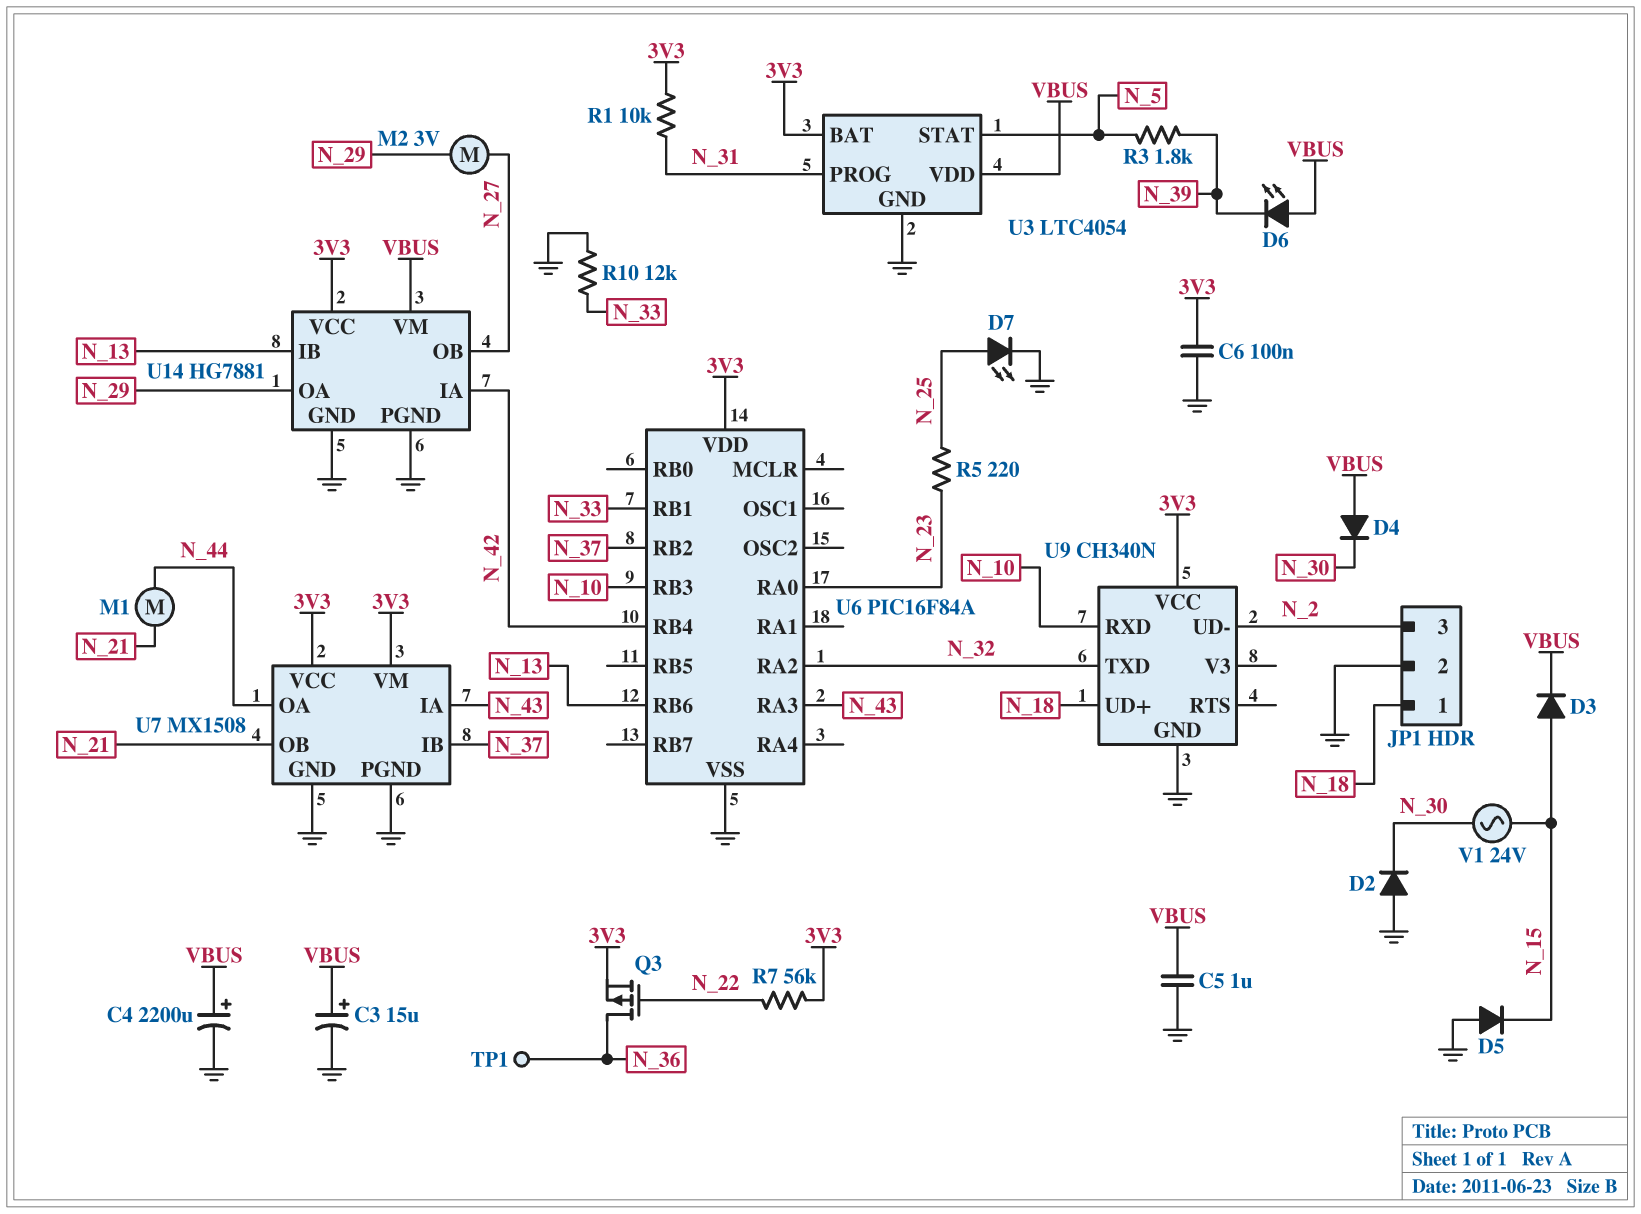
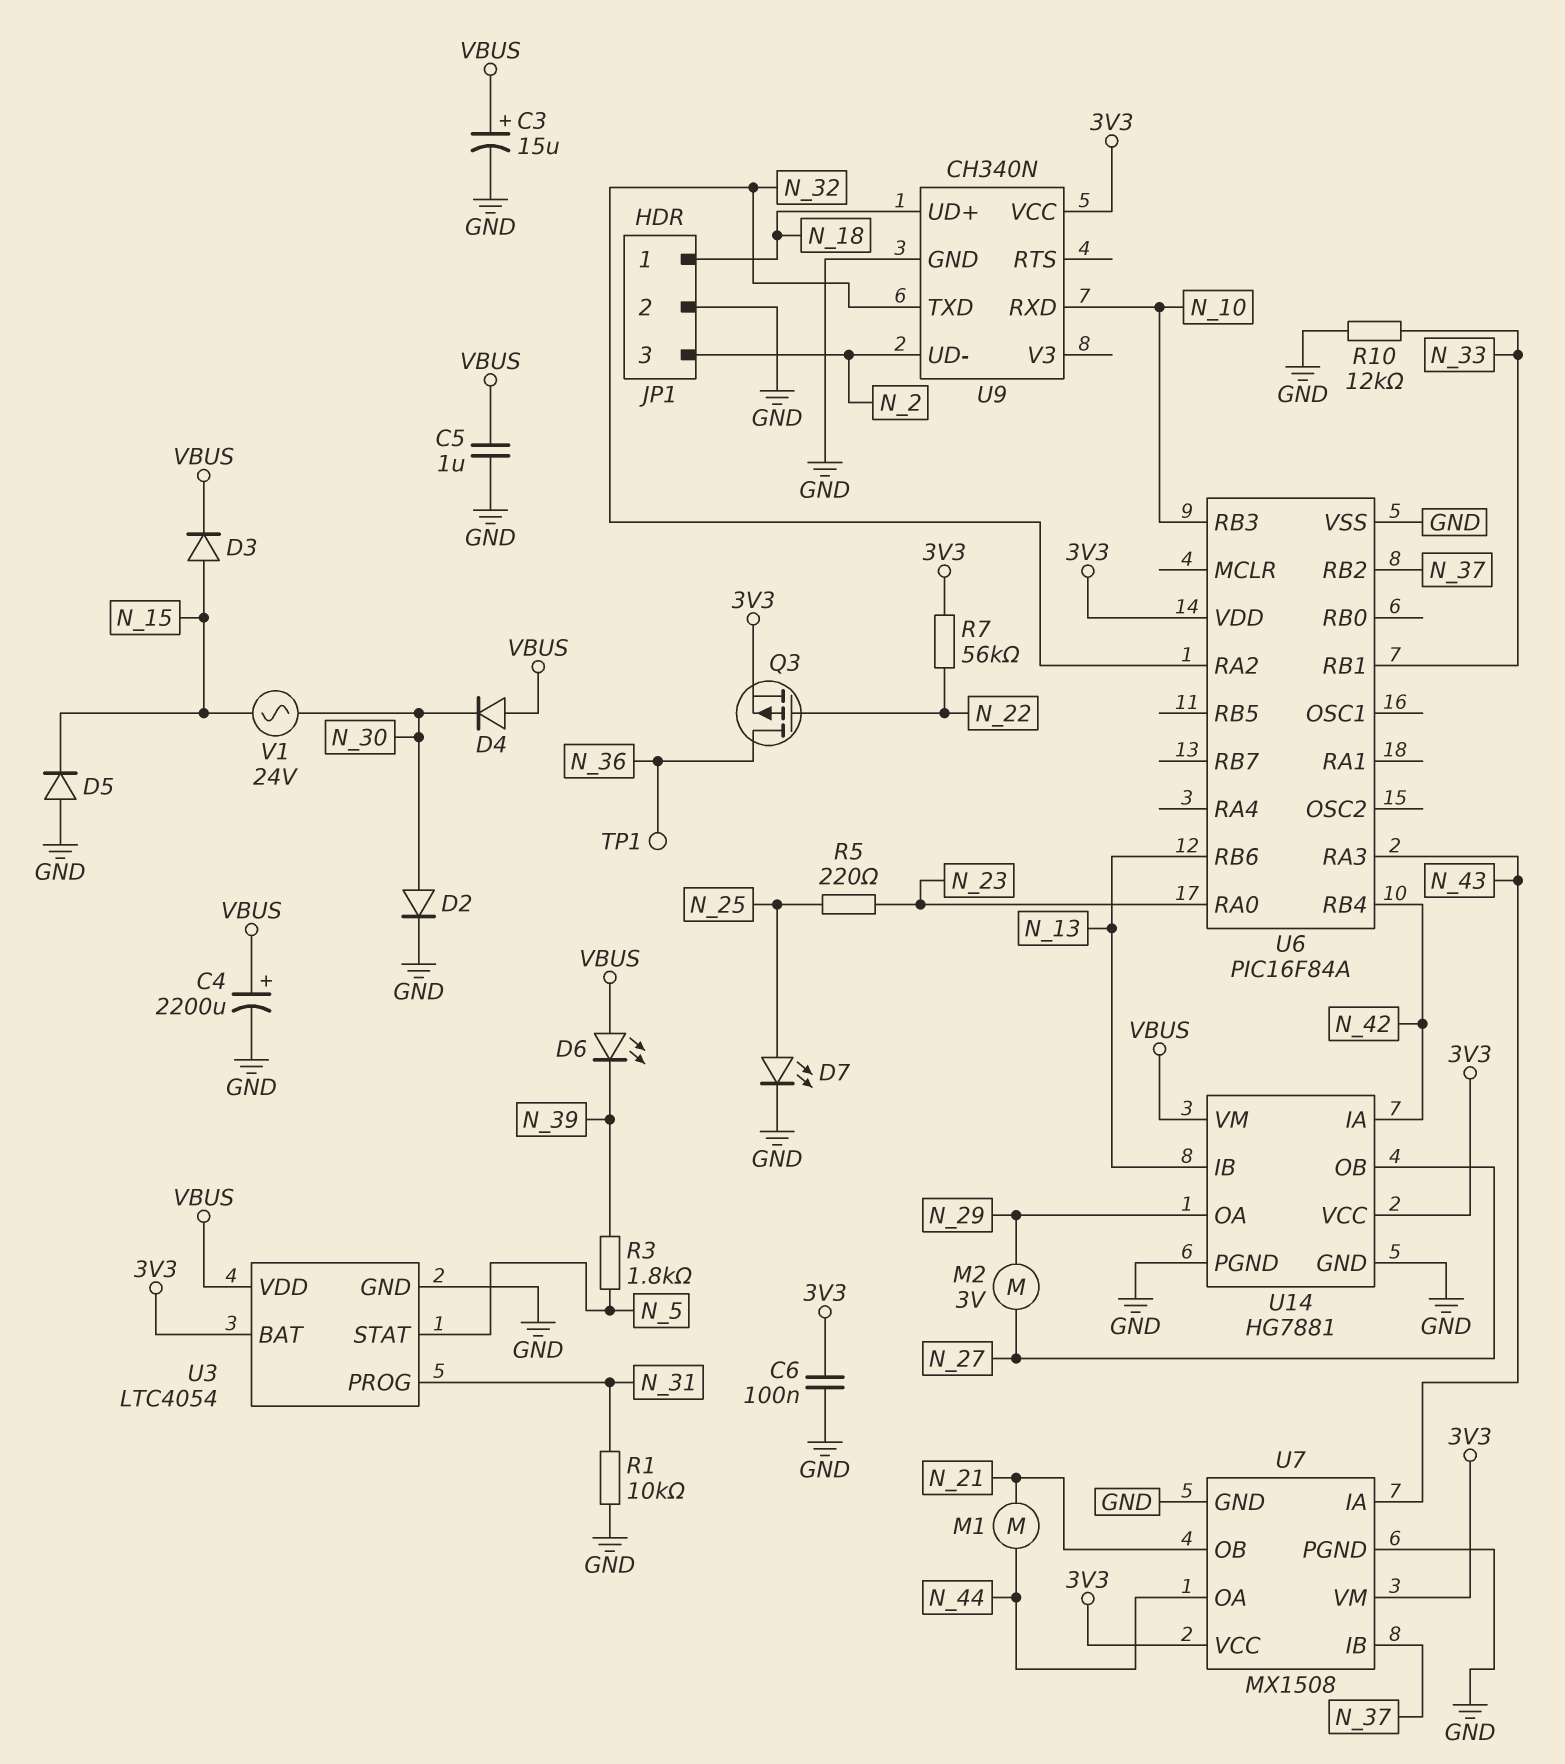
D2: diode (A GND, K N_30) -> diode (A N_30, K GND)
R1: 10k (3V3, N_31) -> 10k (GND, N_31)

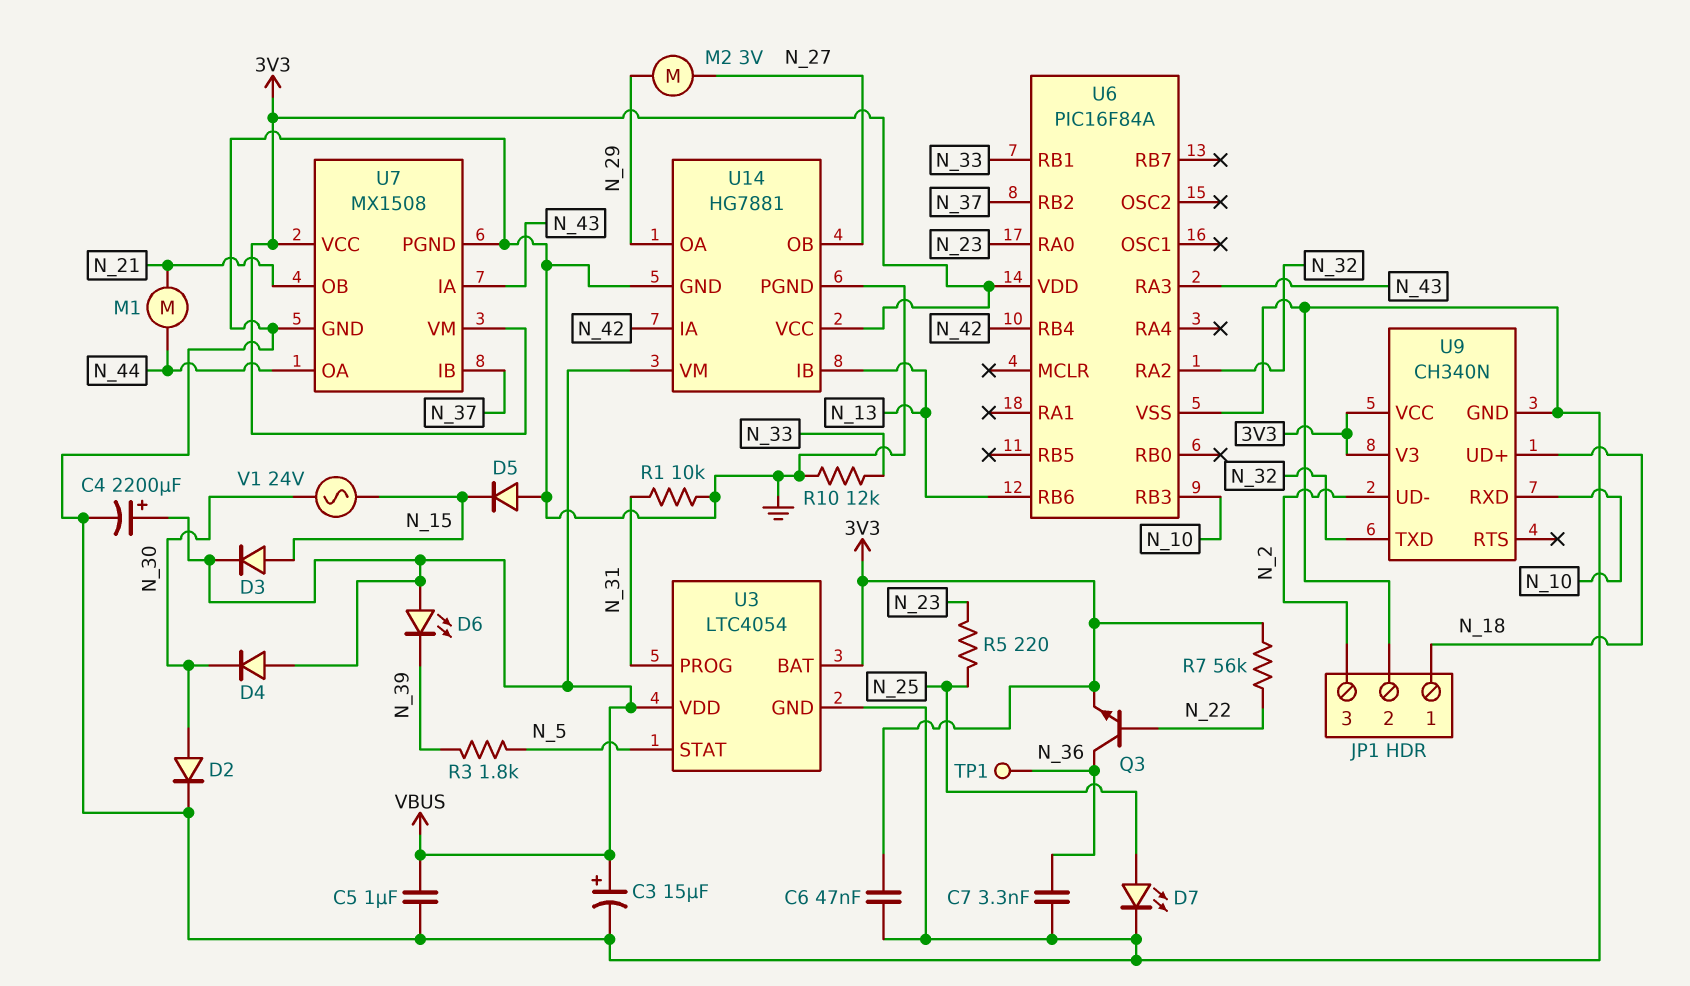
C6: 100nF (3V3, GND) -> 47nF (3V3, GND)
C7: none -> 3.3nF (GND, N_36)
Q3: PMOS (G N_22, D N_36, S 3V3) -> NPN (B N_22, C N_36, E 3V3)
U9 pin V3: none -> 3V3

